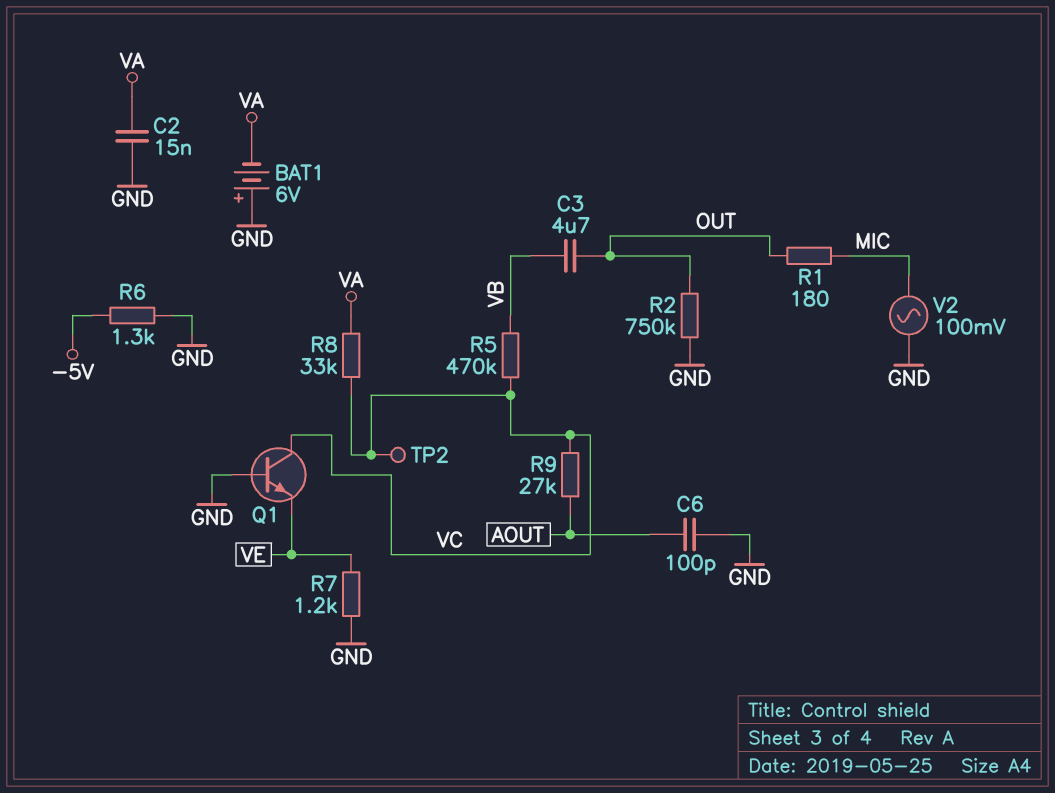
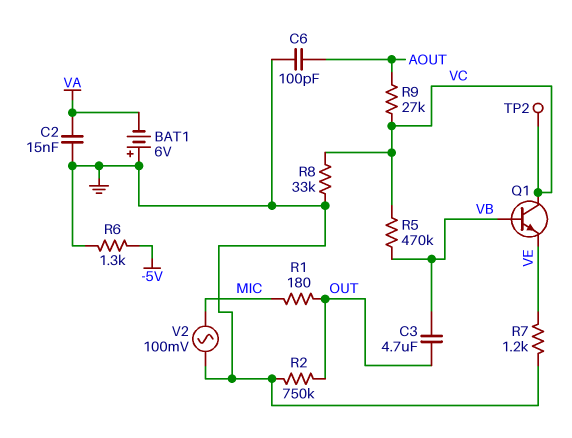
Q1: NPN (B GND, C VC, E VE) -> NPN (B VB, C VC, E VE)
R8: 33k (VA, VC) -> 33k (GND, VC)

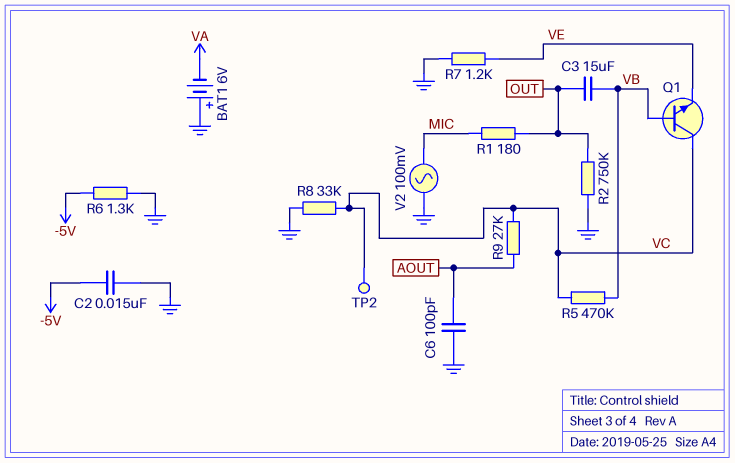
C2: 15nF (GND, VA) -> 15nF (-5V, GND)
C3: 4.7uF (OUT, VB) -> 15uF (OUT, VB)

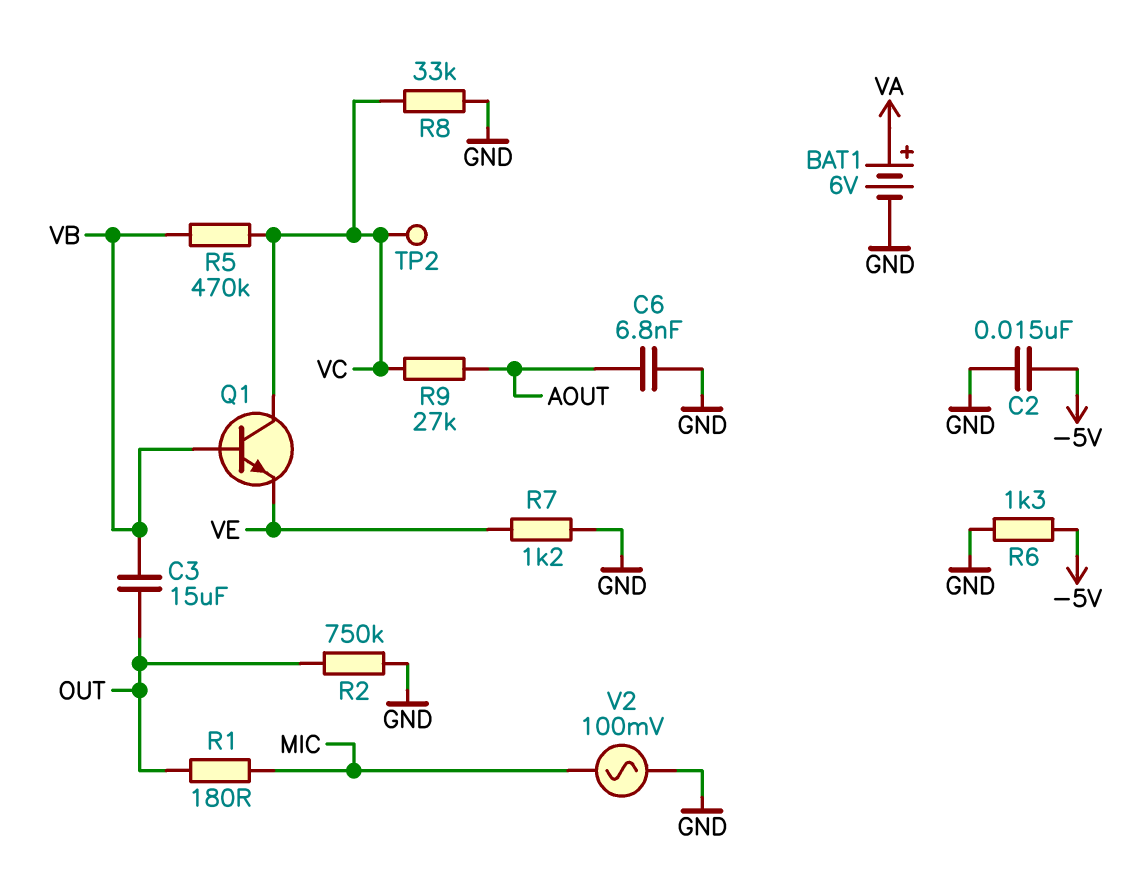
BAT1: 6V (plus GND, minus VA) -> 6V (plus VA, minus GND)
C6: 100pF (AOUT, GND) -> 6.8nF (AOUT, GND)

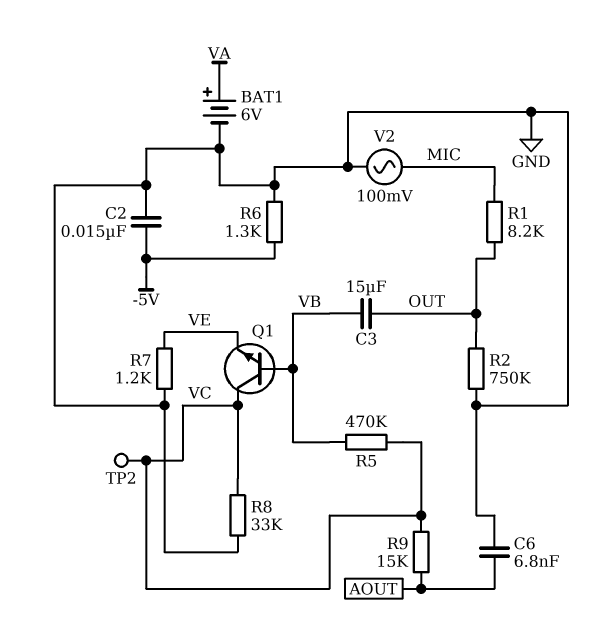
R1: 180 (MIC, OUT) -> 8.2k (MIC, OUT)
R9: 27k (AOUT, VC) -> 15k (AOUT, VC)

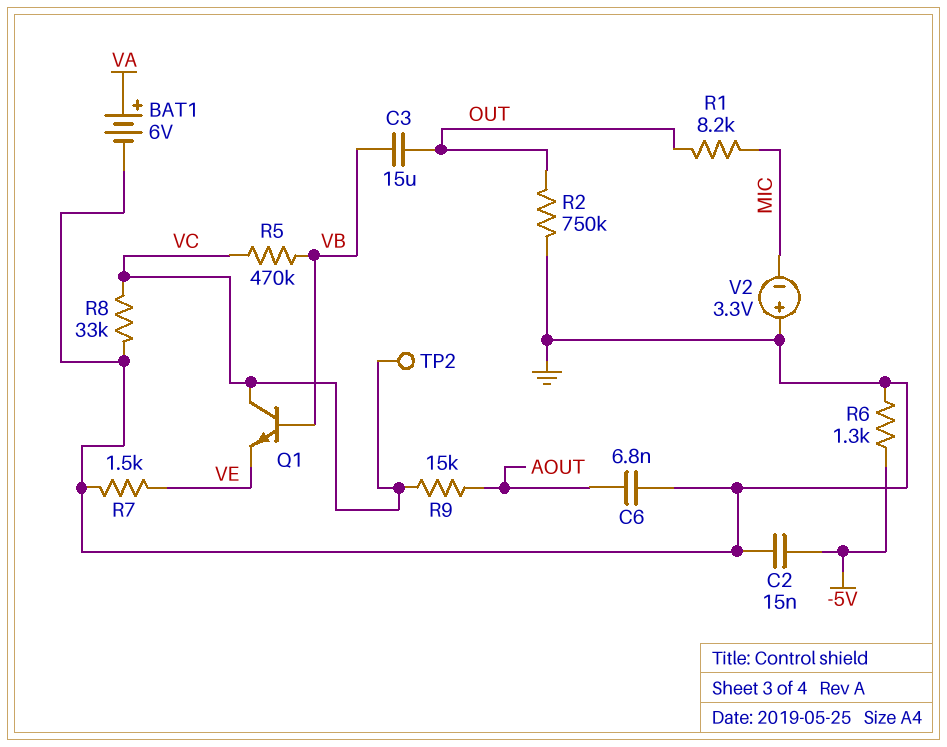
R7: 1.2k (GND, VE) -> 1.5k (GND, VE)
V2: AC 100mV (GND, MIC) -> 3.3V (plus GND, minus MIC)

